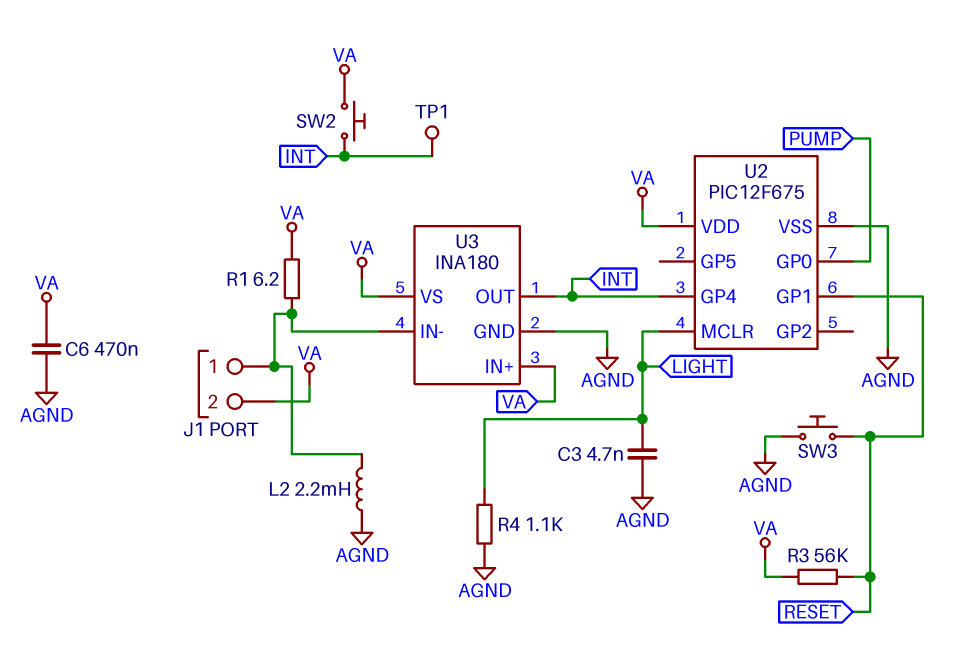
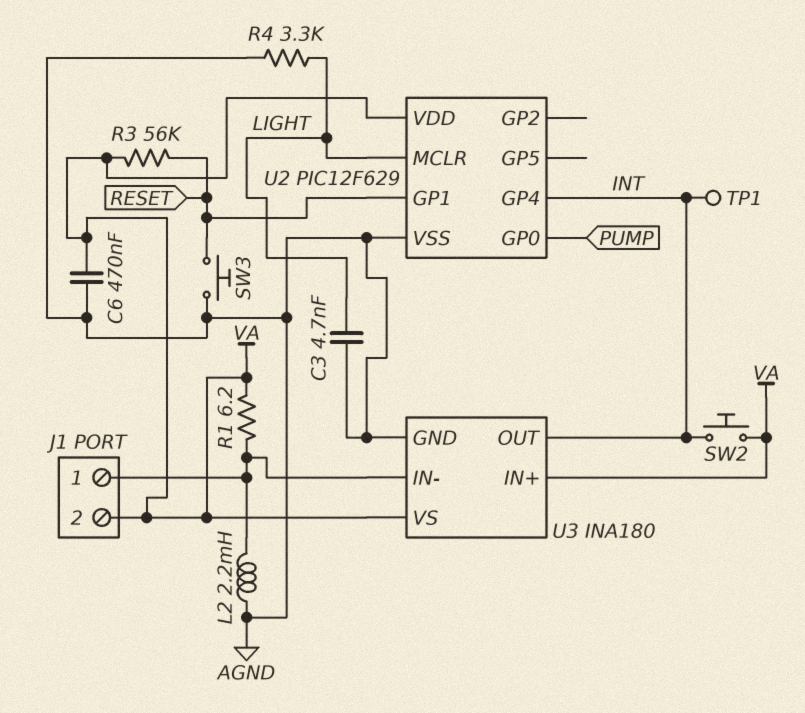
R4: 1.1k (AGND, LIGHT) -> 3.3k (AGND, LIGHT)
U2: PIC12F675 -> PIC12F629

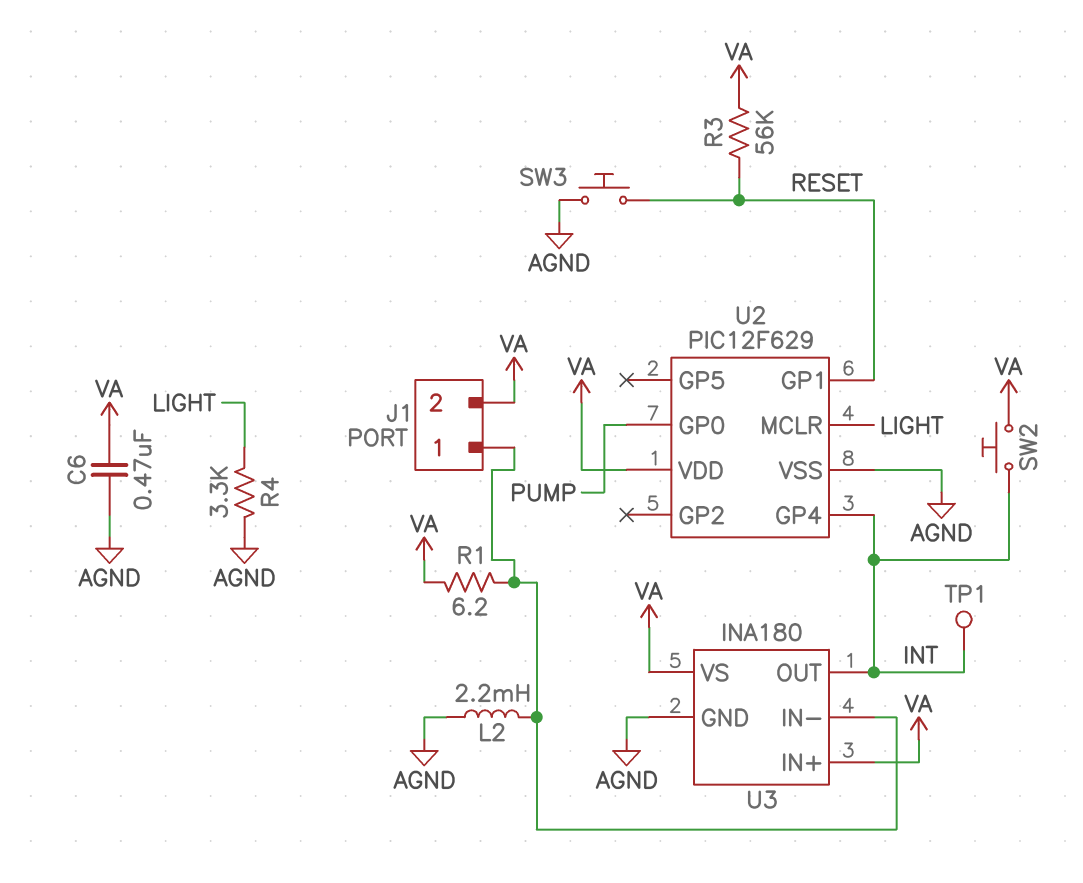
C3: 4.7nF (AGND, LIGHT) -> none

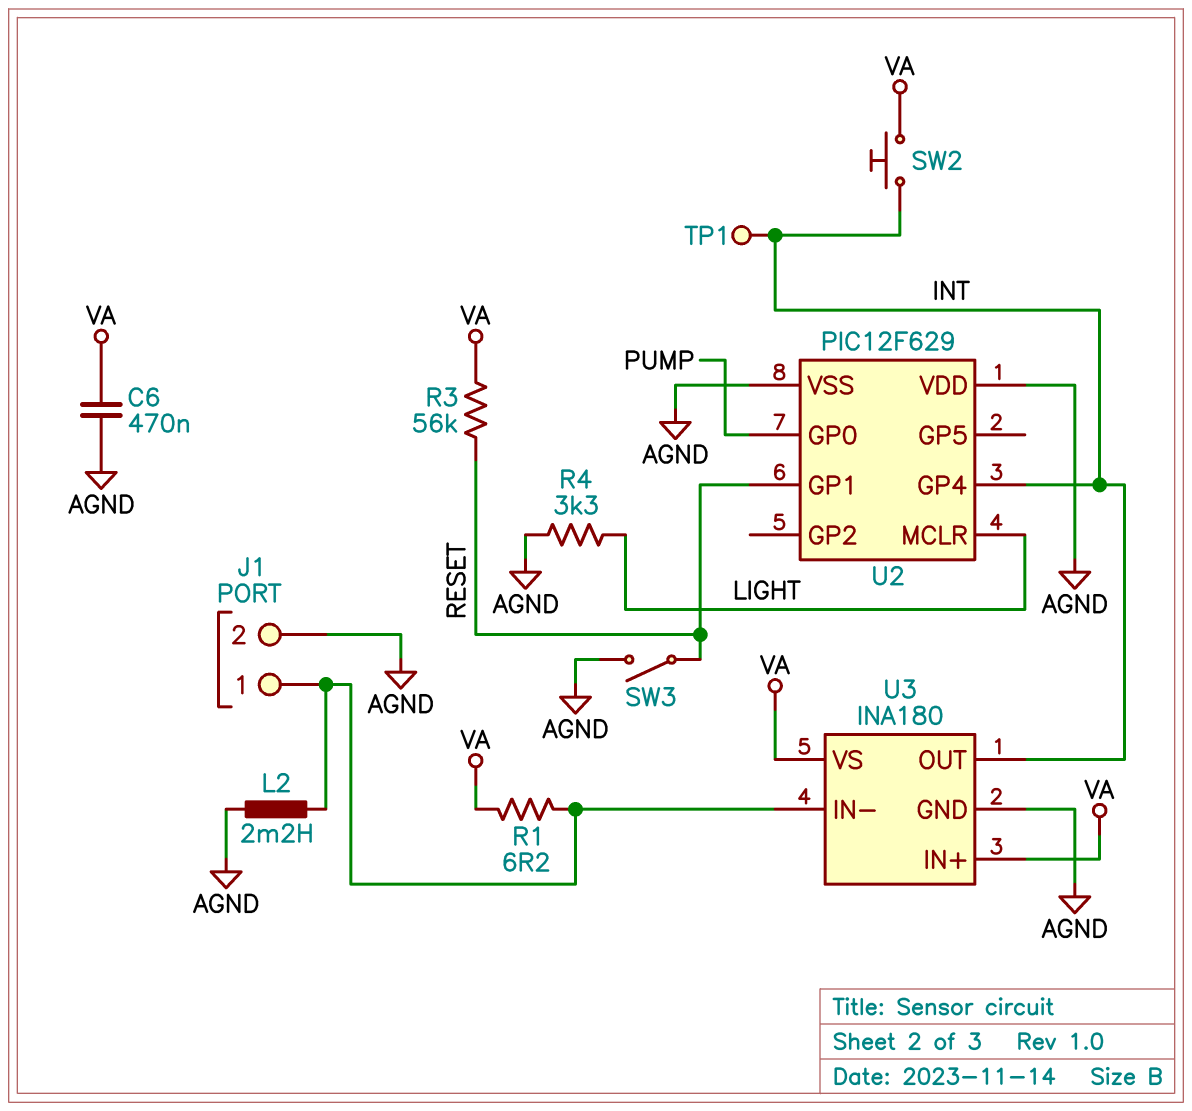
J1 pin 2: VA -> AGND
SW3: button (AGND, RESET) -> switch (AGND, RESET)
U2 pin VDD: VA -> AGND

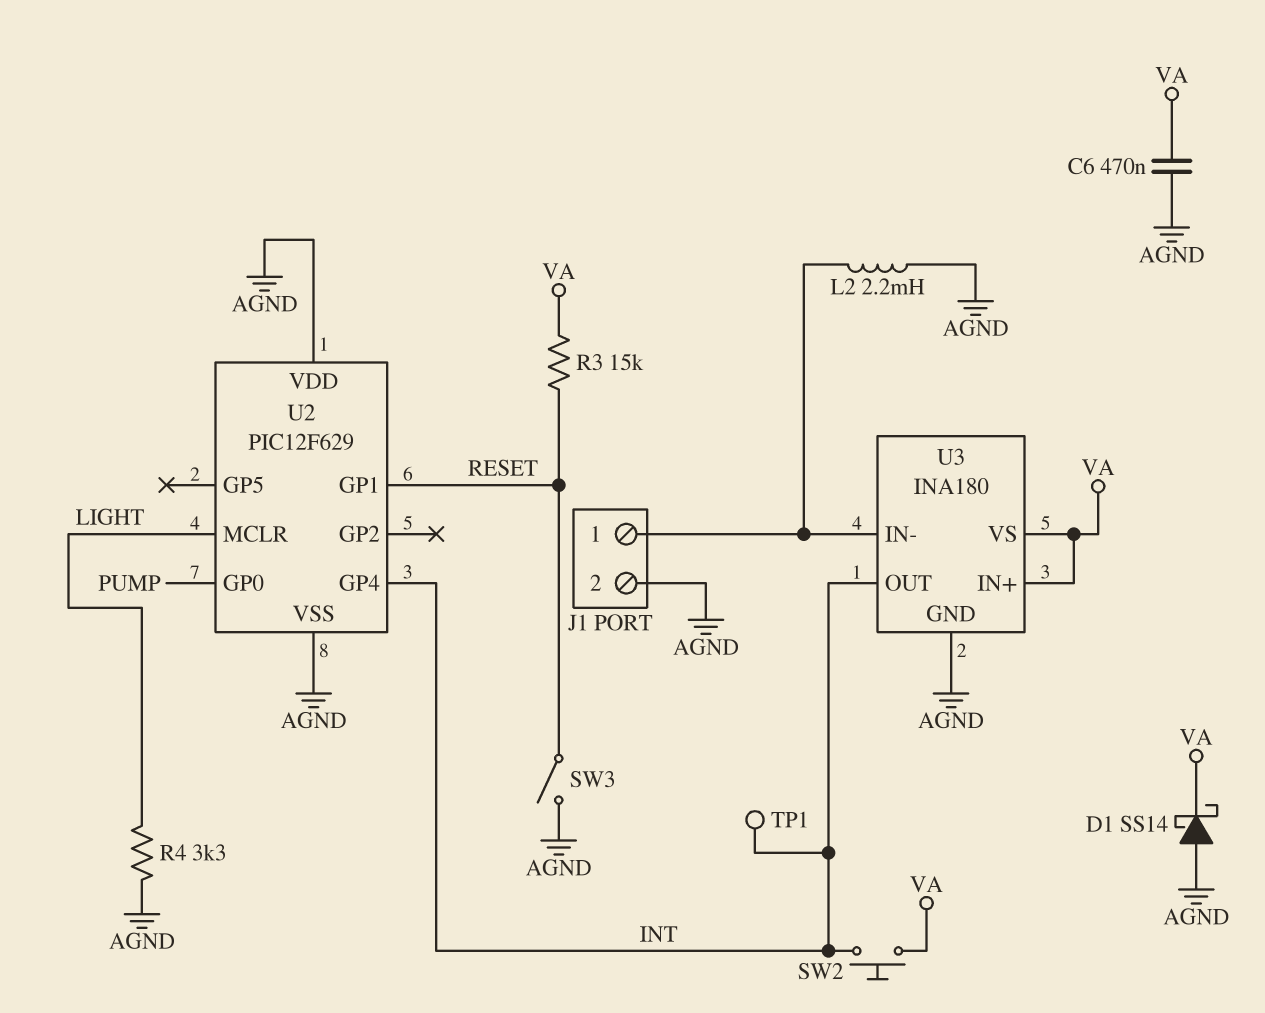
D1: none -> schottky SS14 (A AGND, K VA)
R1: 6.2 (J1/1, VA) -> none
R3: 56k (RESET, VA) -> 15k (RESET, VA)

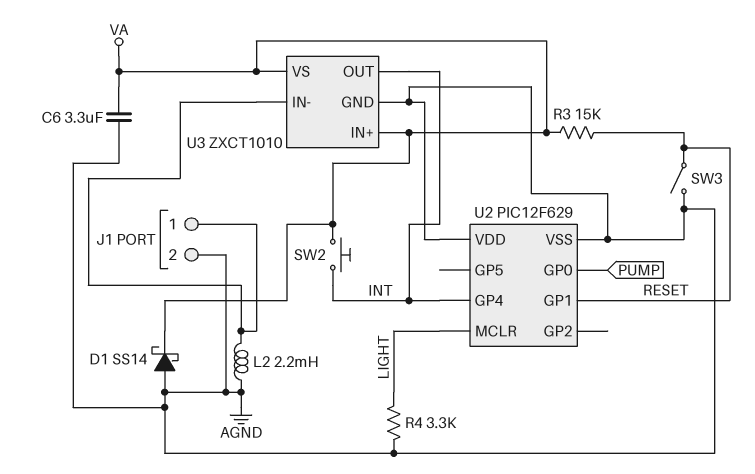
C6: 470nF (AGND, VA) -> 3.3uF (AGND, VA)
TP1: test point (INT) -> none
U3: INA180 -> ZXCT1010

